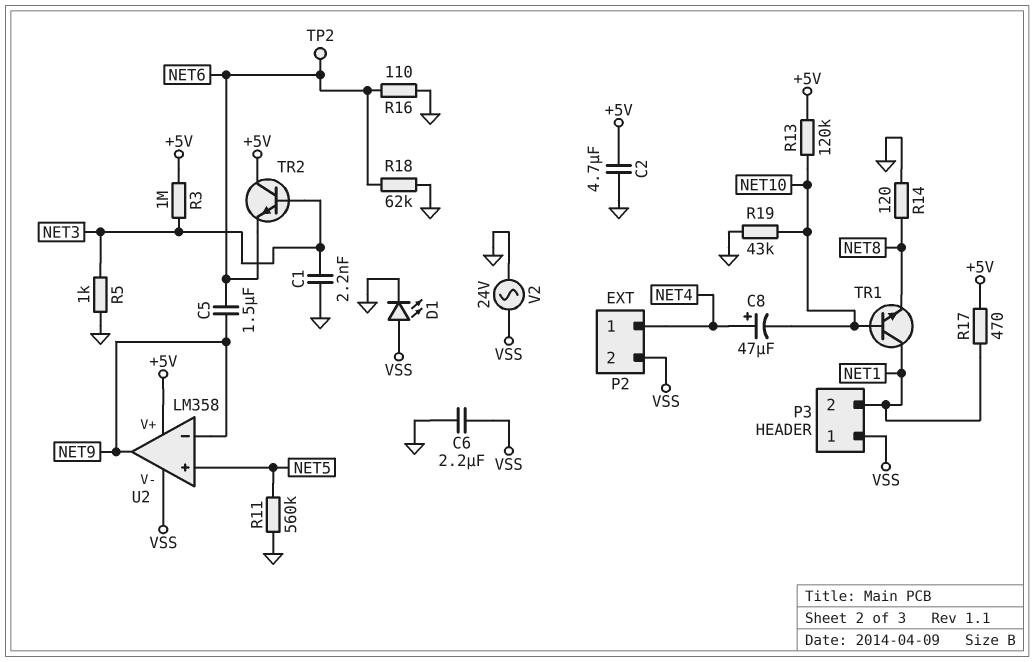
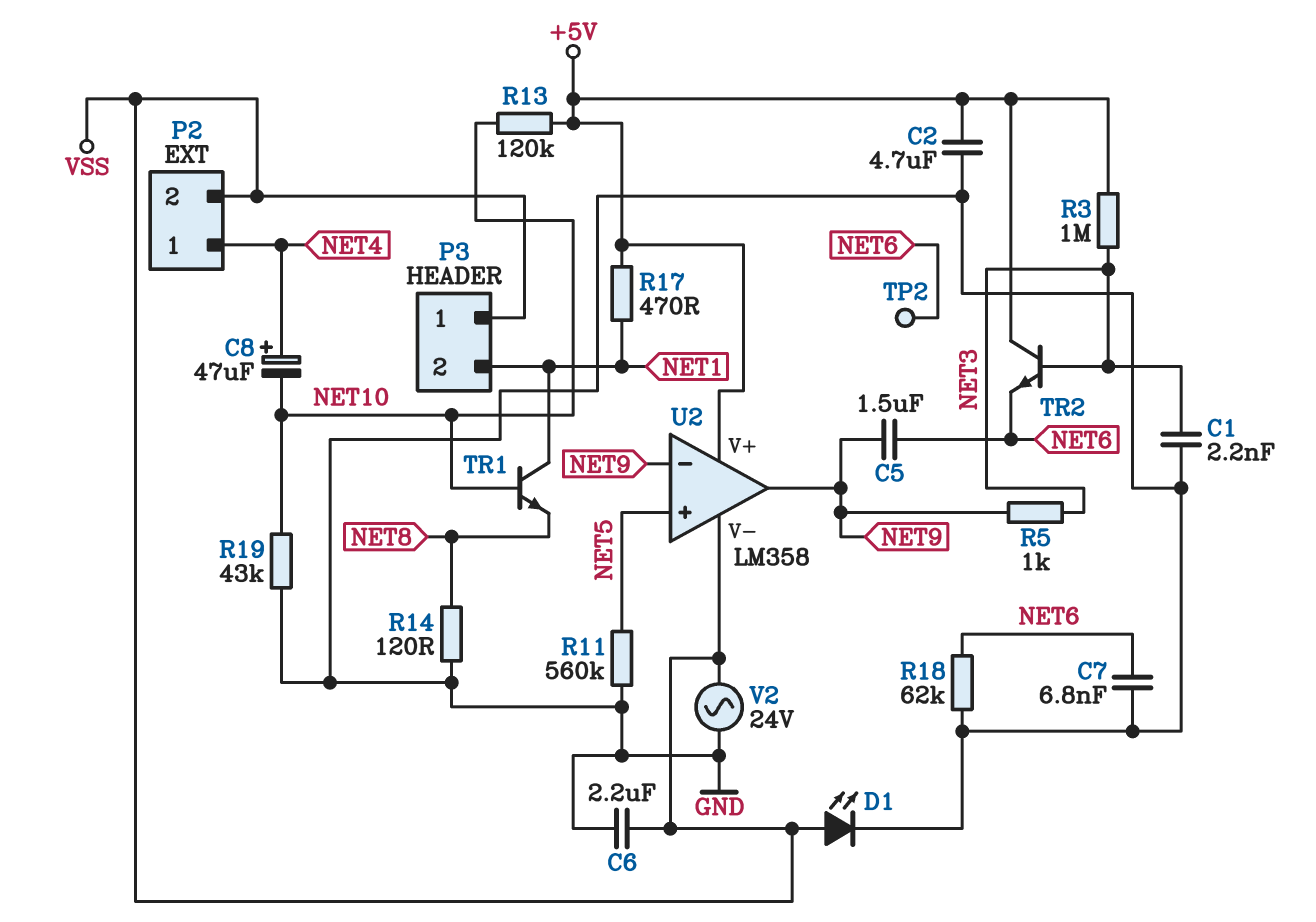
C7: none -> 6.8nF (GND, NET6)
R5: 1k (GND, NET3) -> 1k (NET3, NET9)
R16: 110 (GND, NET6) -> none

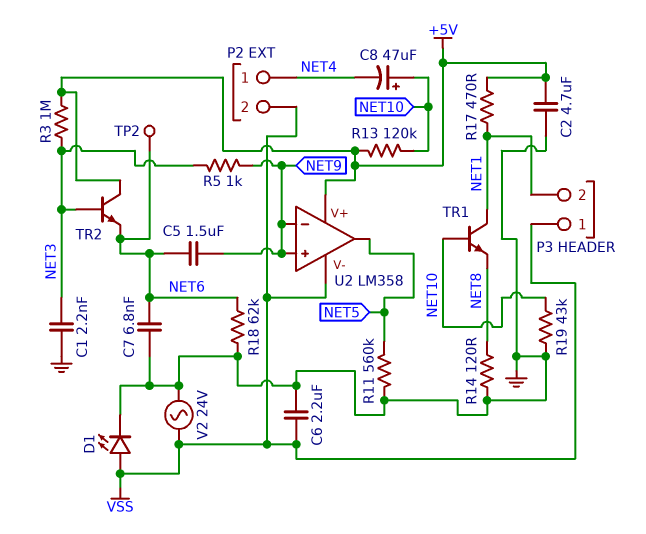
C8: 47uF (plus NET4, minus NET10) -> 47uF (plus NET10, minus NET4)
U2 pin in+: NET5 -> NET9
U2 pin out: NET9 -> NET5

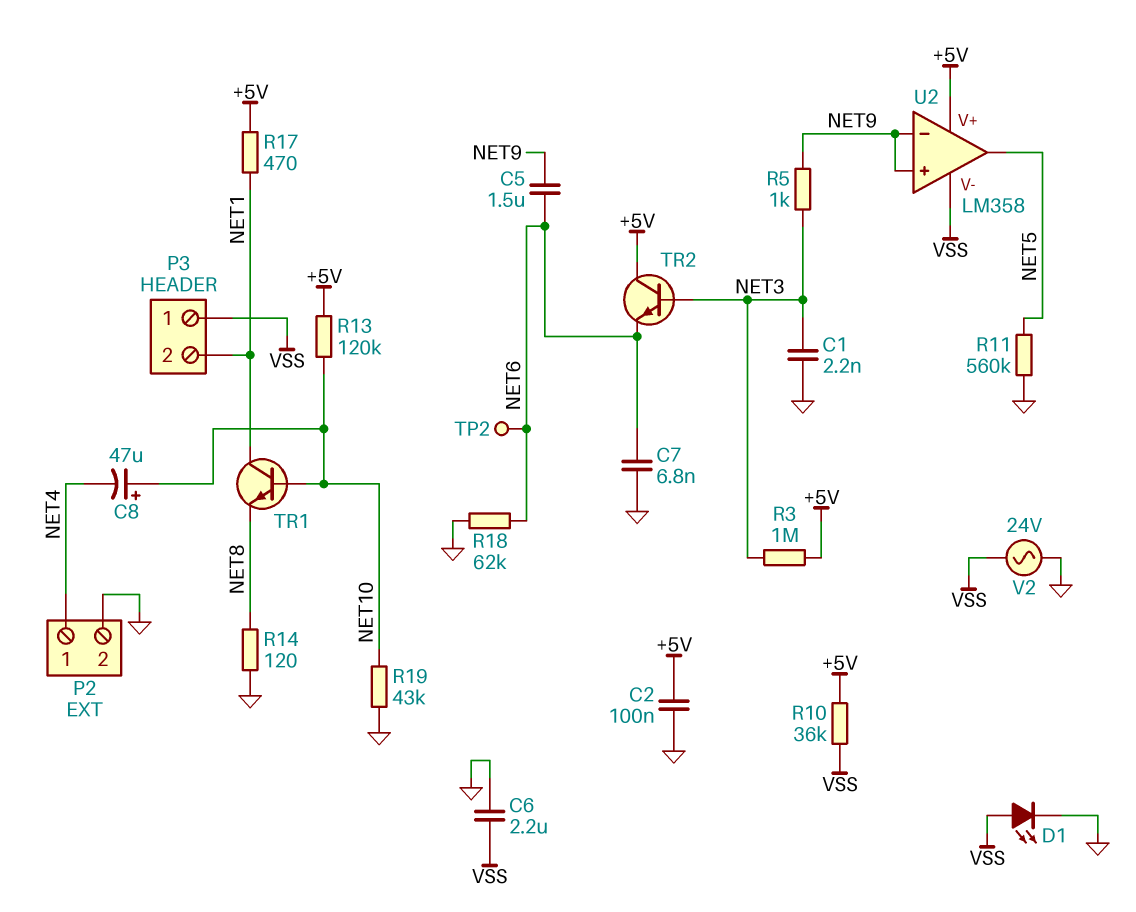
C2: 4.7uF (+5V, GND) -> 100nF (+5V, GND)
P2 pin 2: VSS -> GND
R10: none -> 36k (+5V, VSS)

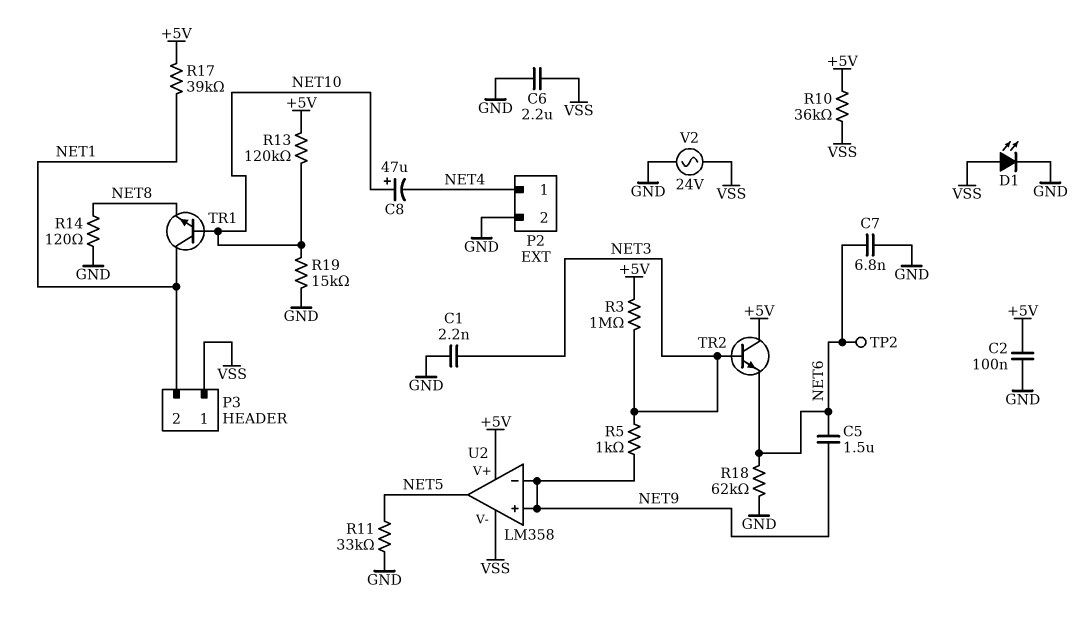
R11: 560k (GND, NET5) -> 33k (GND, NET5)
R17: 470 (+5V, NET1) -> 39k (+5V, NET1)
R19: 43k (GND, NET10) -> 15k (GND, NET10)

